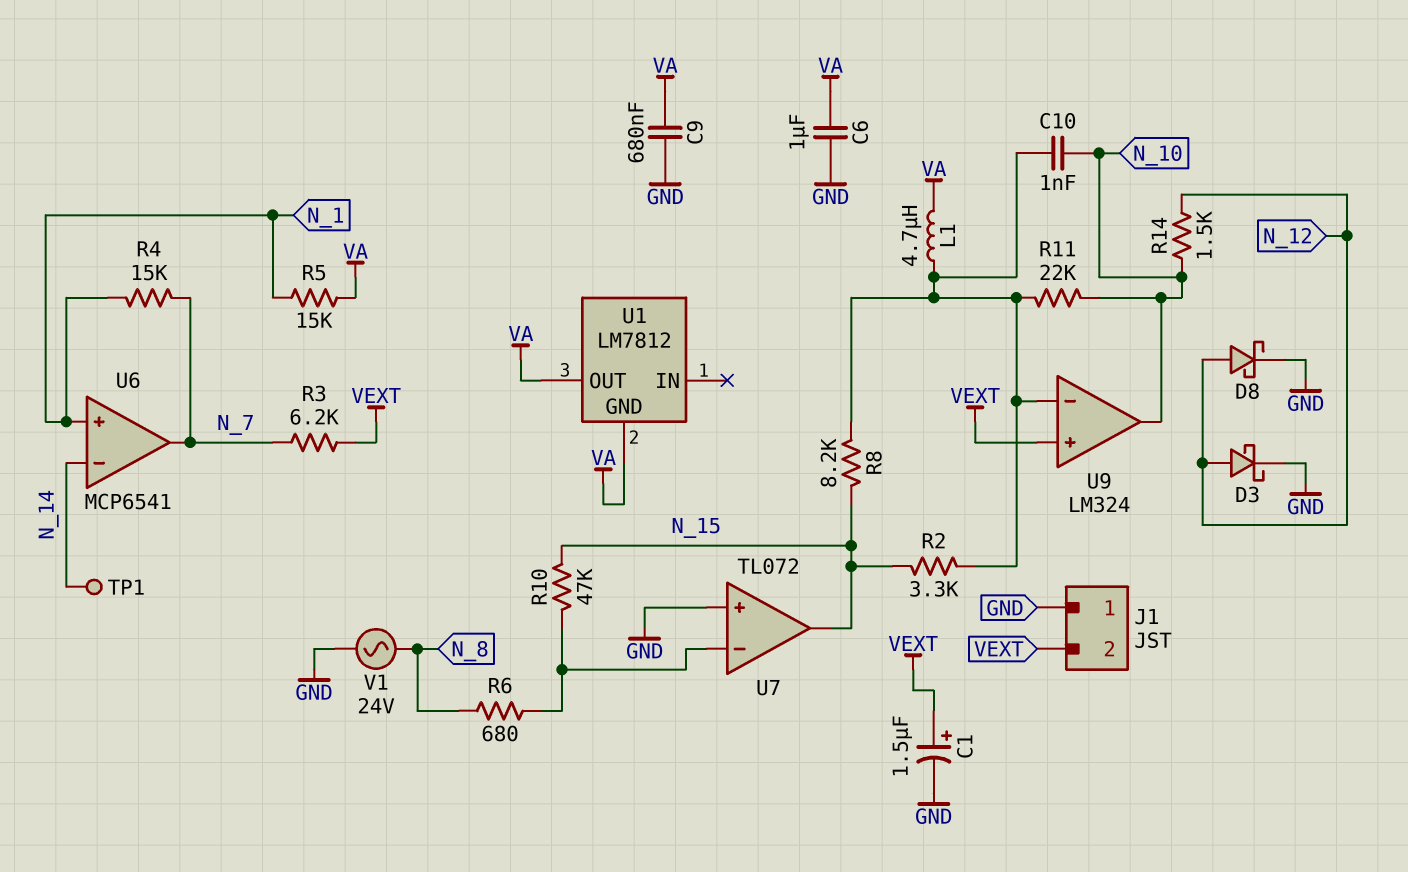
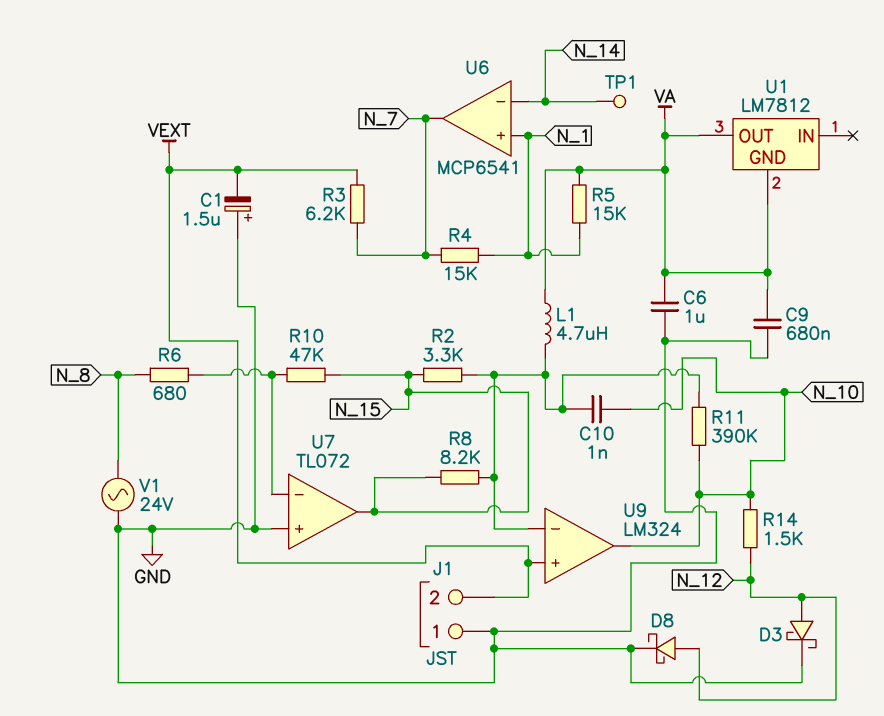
C1: 1.5uF (plus VEXT, minus GND) -> 1.5uF (plus GND, minus VEXT)
R11: 22k (N_10, U9/in-) -> 390k (N_10, U9/in-)

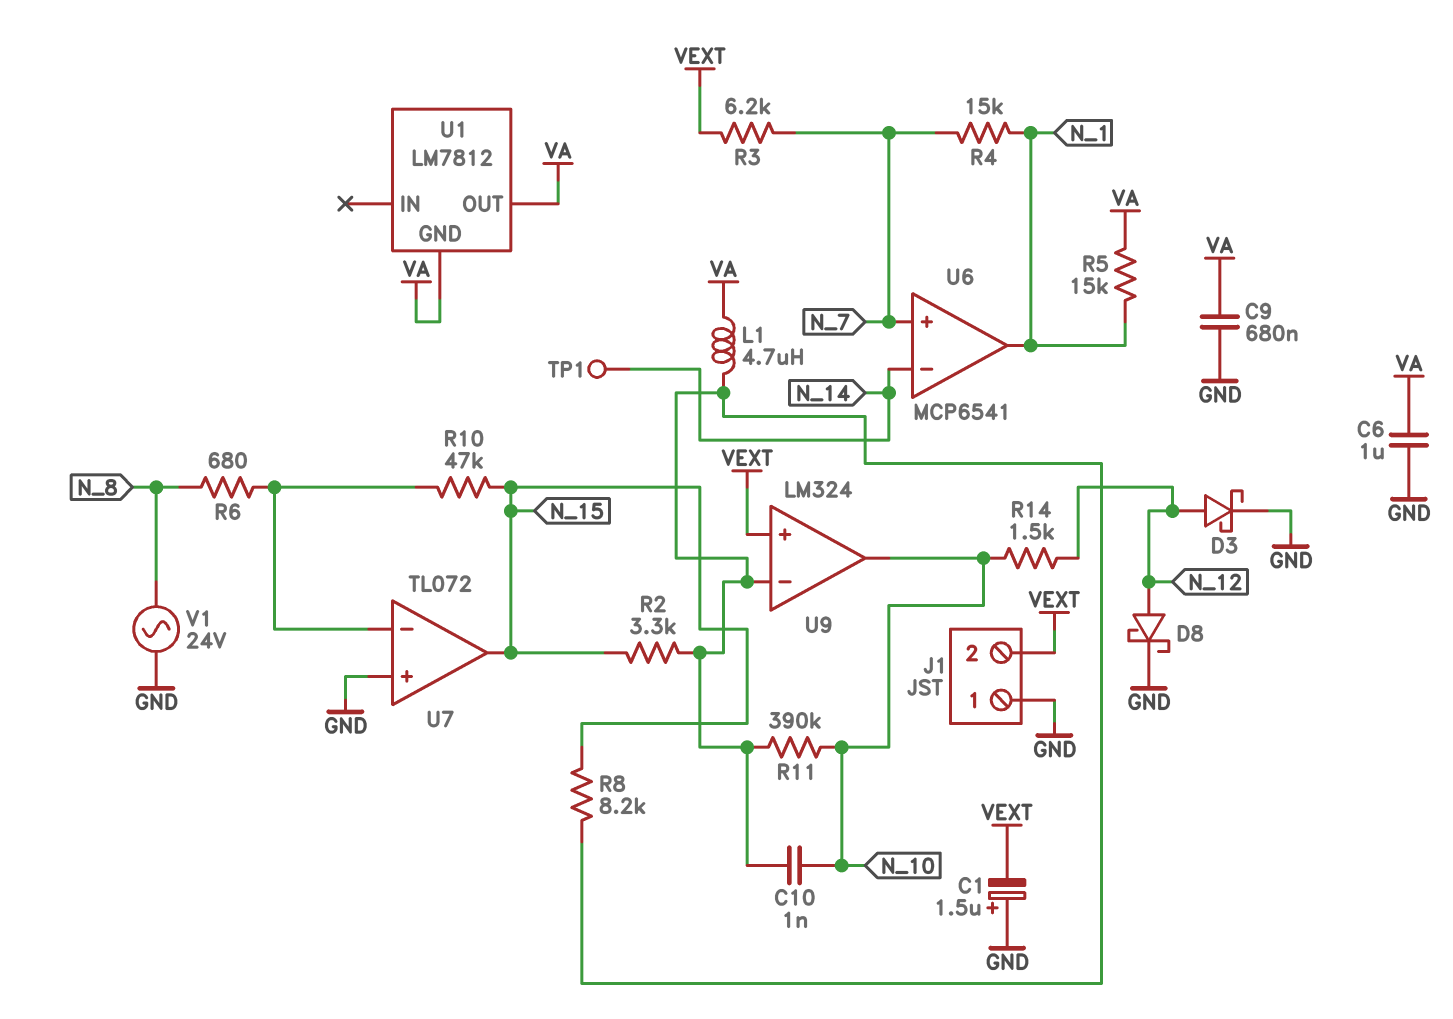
U6 pin in+: N_1 -> N_7
U6 pin out: N_7 -> N_1

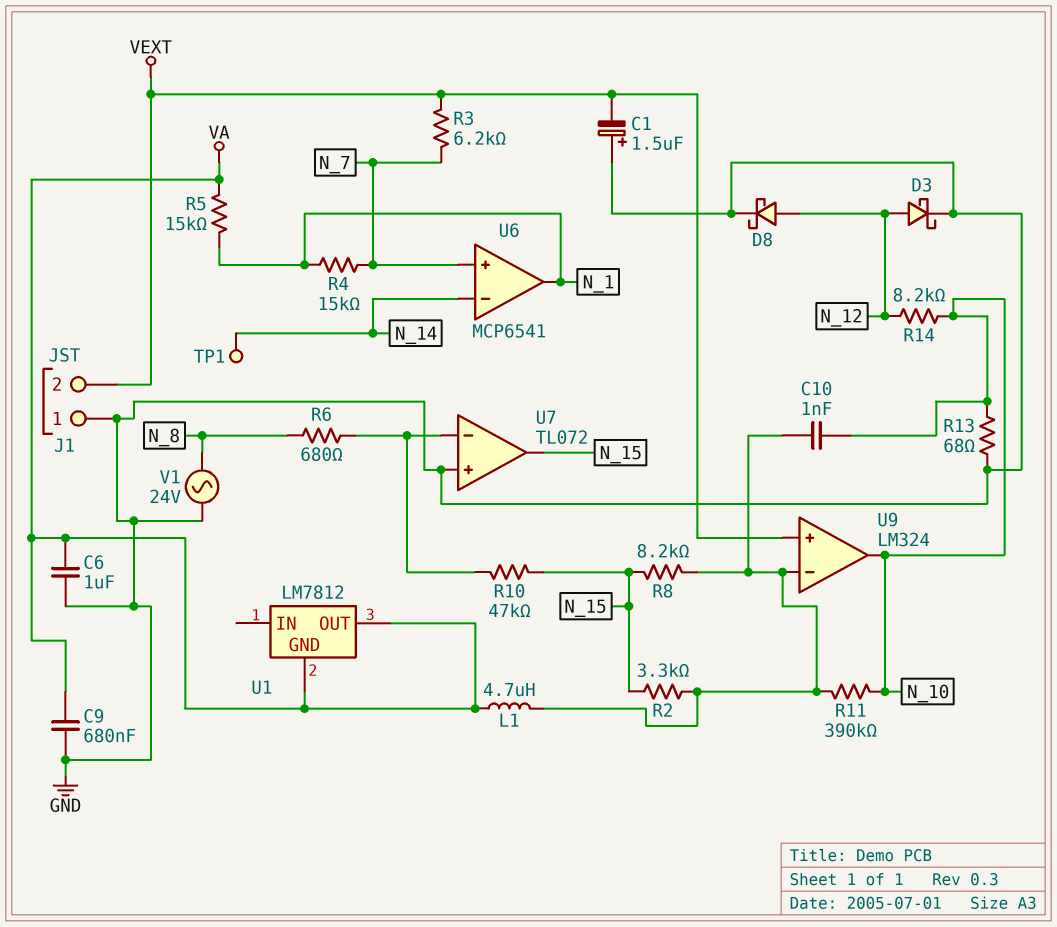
R13: none -> 68 (GND, N_10)
R14: 1.5k (N_10, N_12) -> 8.2k (N_10, N_12)

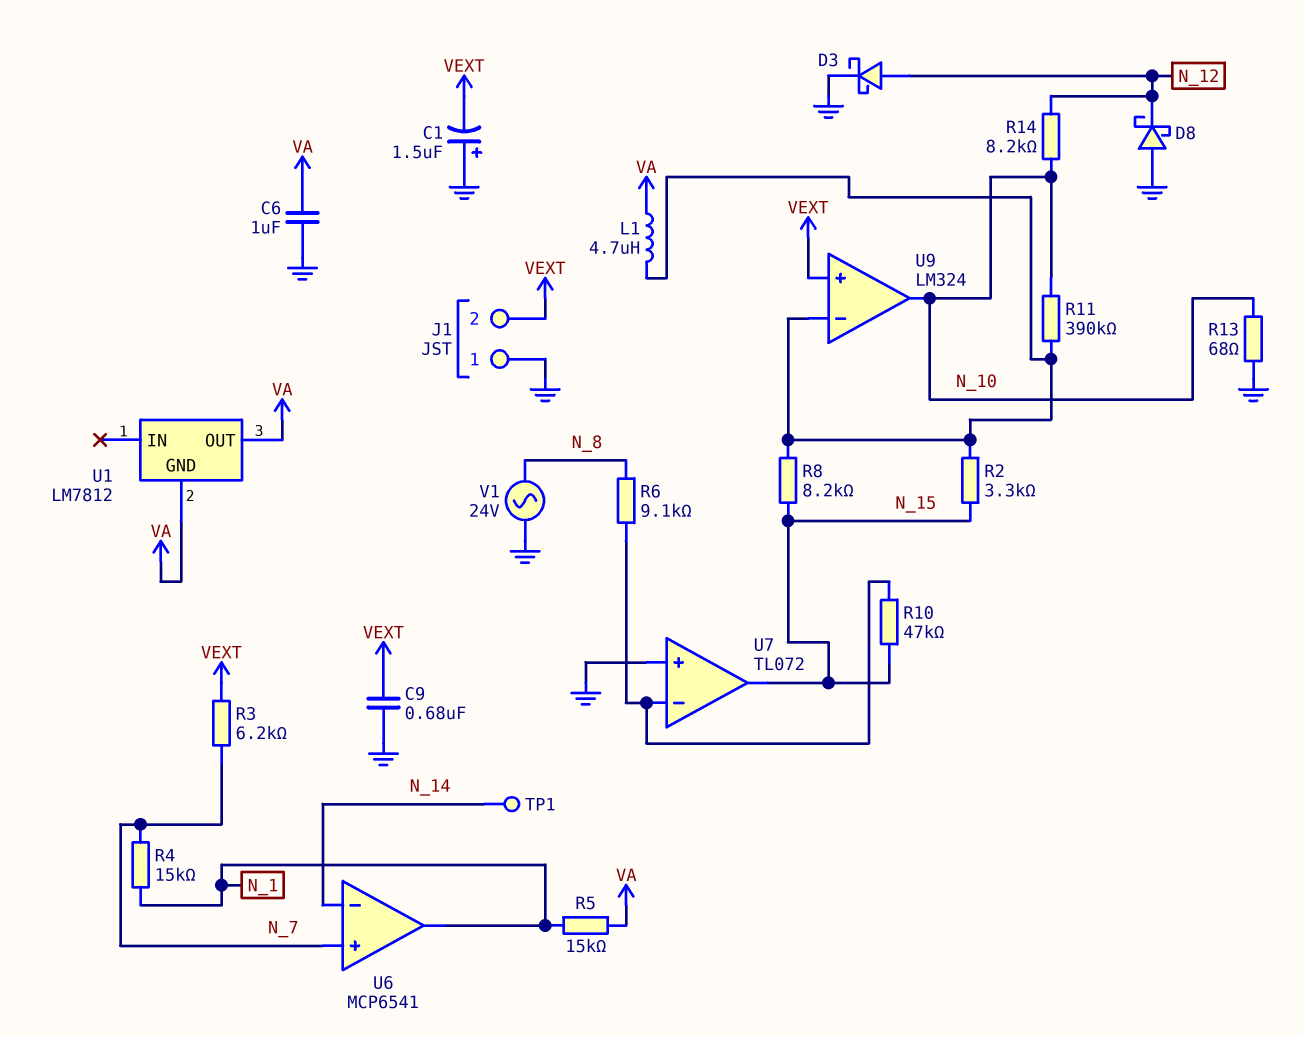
C9: 680nF (GND, VA) -> 680nF (GND, VEXT)
C10: 1nF (N_10, U9/in-) -> none
D8: schottky (A N_12, K GND) -> schottky (A GND, K N_12)
R6: 680 (N_8, U7/in-) -> 9.1k (N_8, U7/in-)

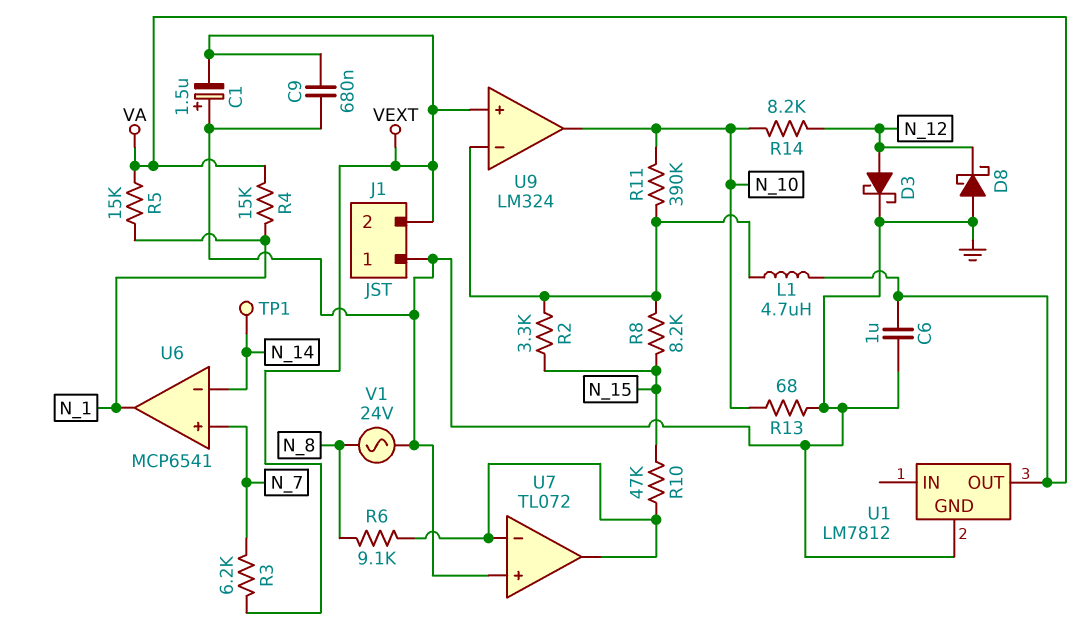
R4: 15k (N_1, N_7) -> 15k (N_1, VA)
U1 pin GND: VA -> GND
U7 pin out: N_15 -> U7/in-

